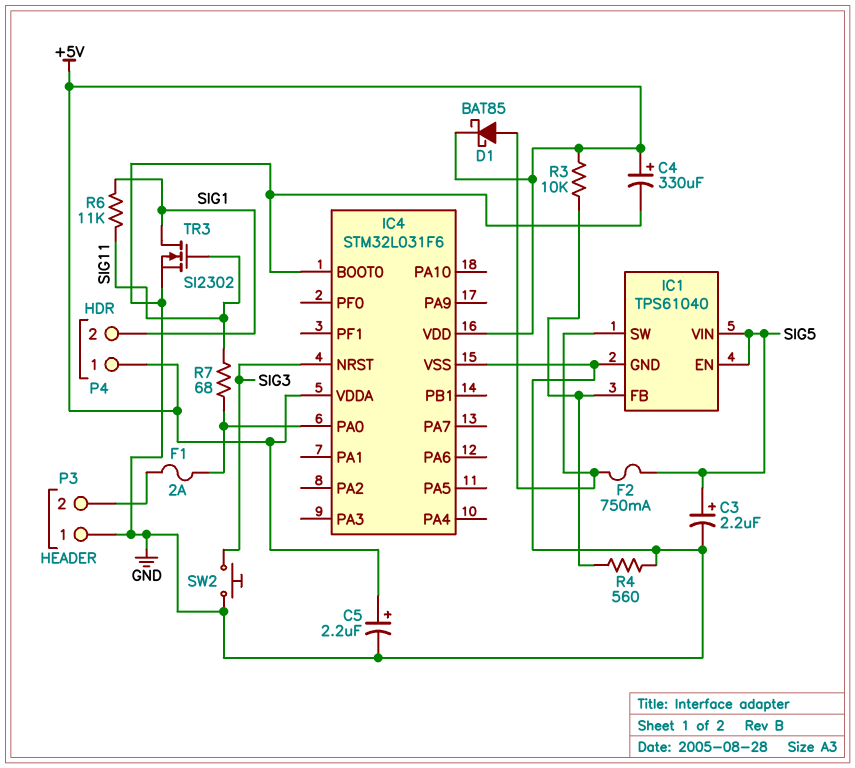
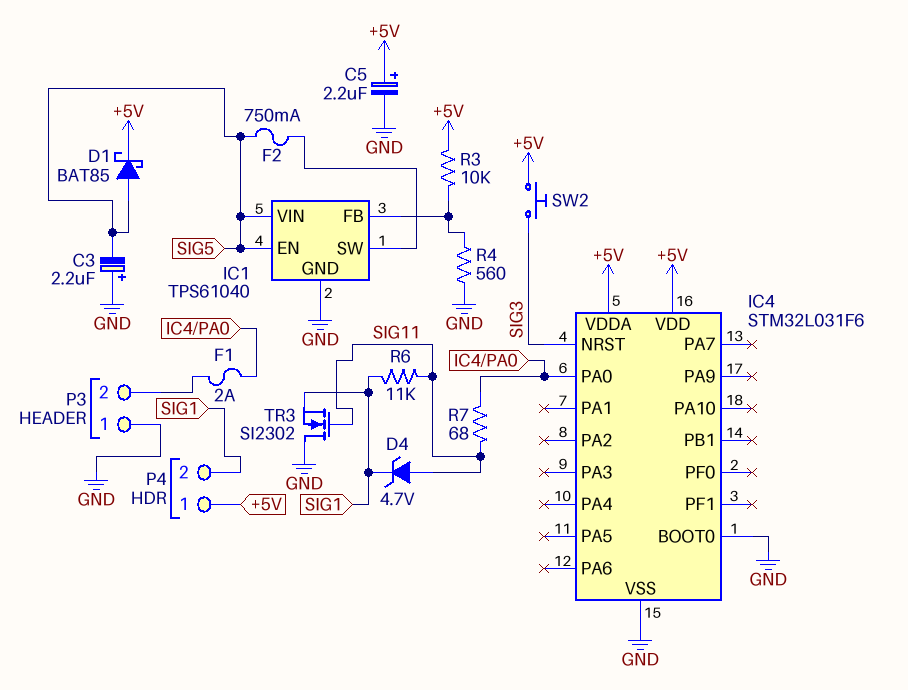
C3: 2.2uF (plus SIG5, minus GND) -> 2.2uF (plus GND, minus SIG5)
C4: 330uF (plus +5V, minus GND) -> none
D1: schottky BAT85 (A IC1/SW, K +5V) -> schottky BAT85 (A SIG5, K +5V)
D4: none -> zener 4.7V (A SIG11, K SIG1)
SW2: button (GND, SIG3) -> button (+5V, SIG3)
TR3: NMOS SI2302 (G SIG11, D SIG1, S GND) -> NMOS SI2302 (G SIG11, D GND, S SIG1)

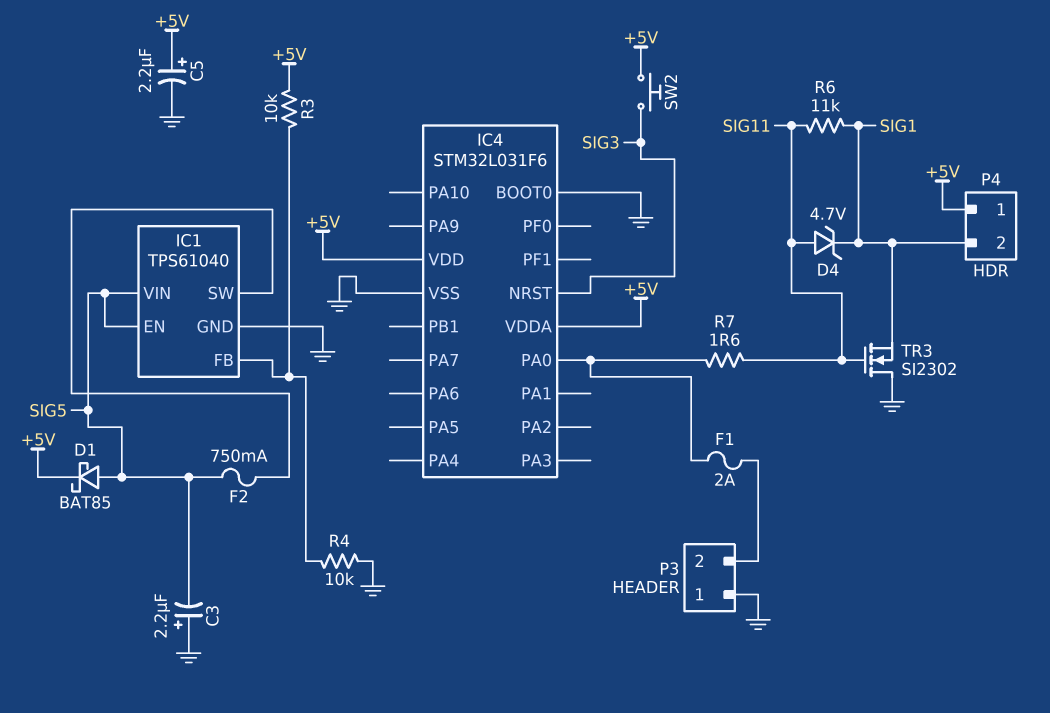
R4: 560 (GND, IC1/FB) -> 10k (GND, IC1/FB)
R7: 68 (IC4/PA0, SIG11) -> 1.6 (IC4/PA0, SIG11)

